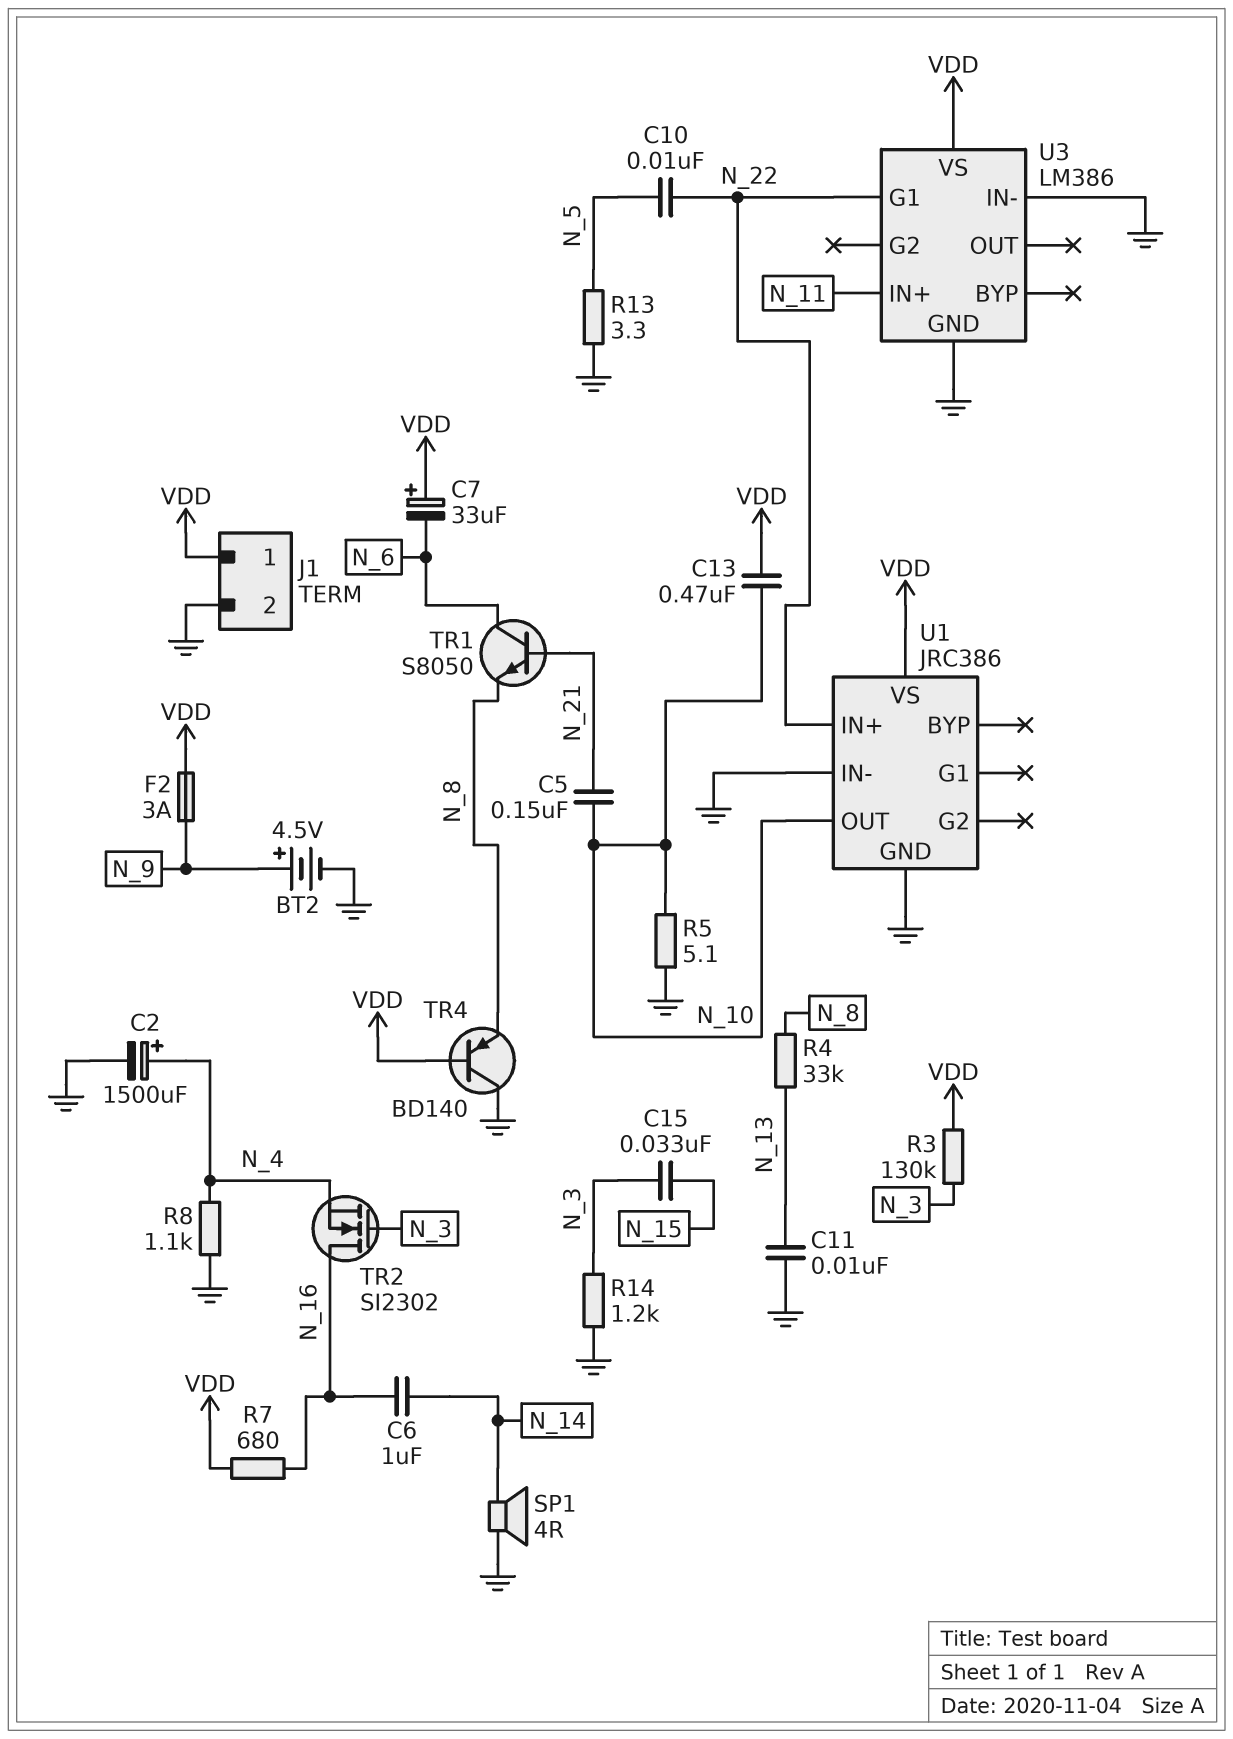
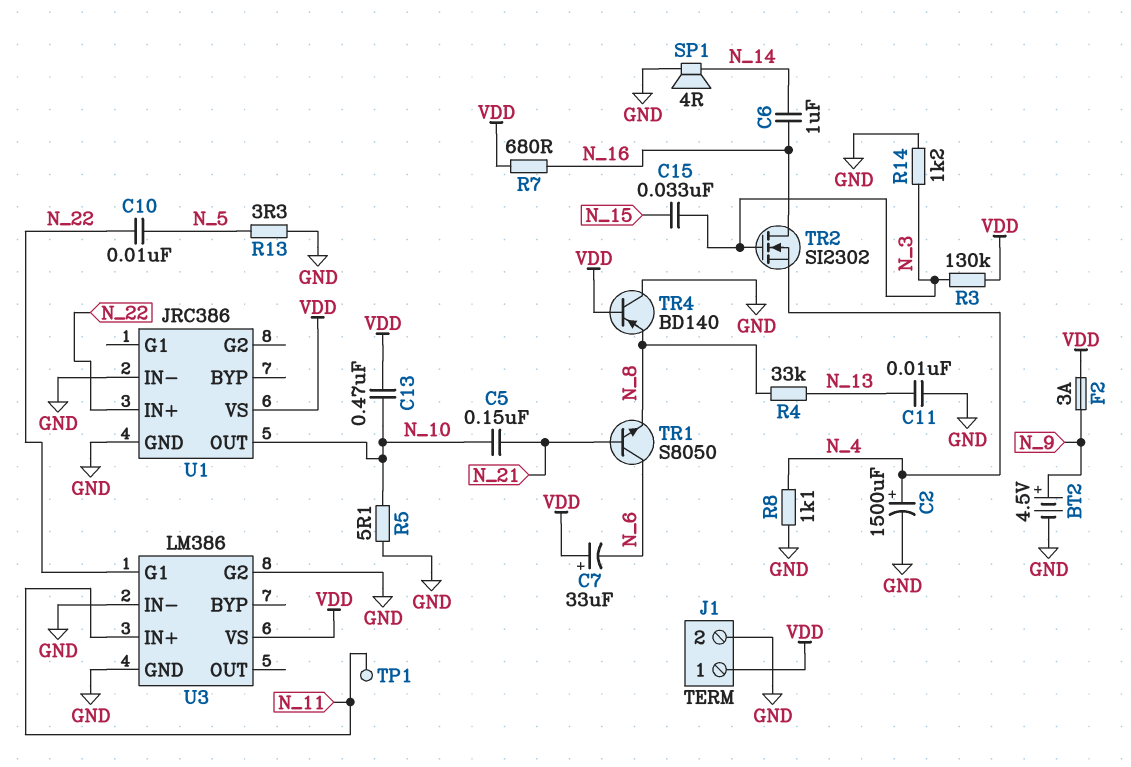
TP1: none -> test point (N_11)
U3 pin G2: none -> GND

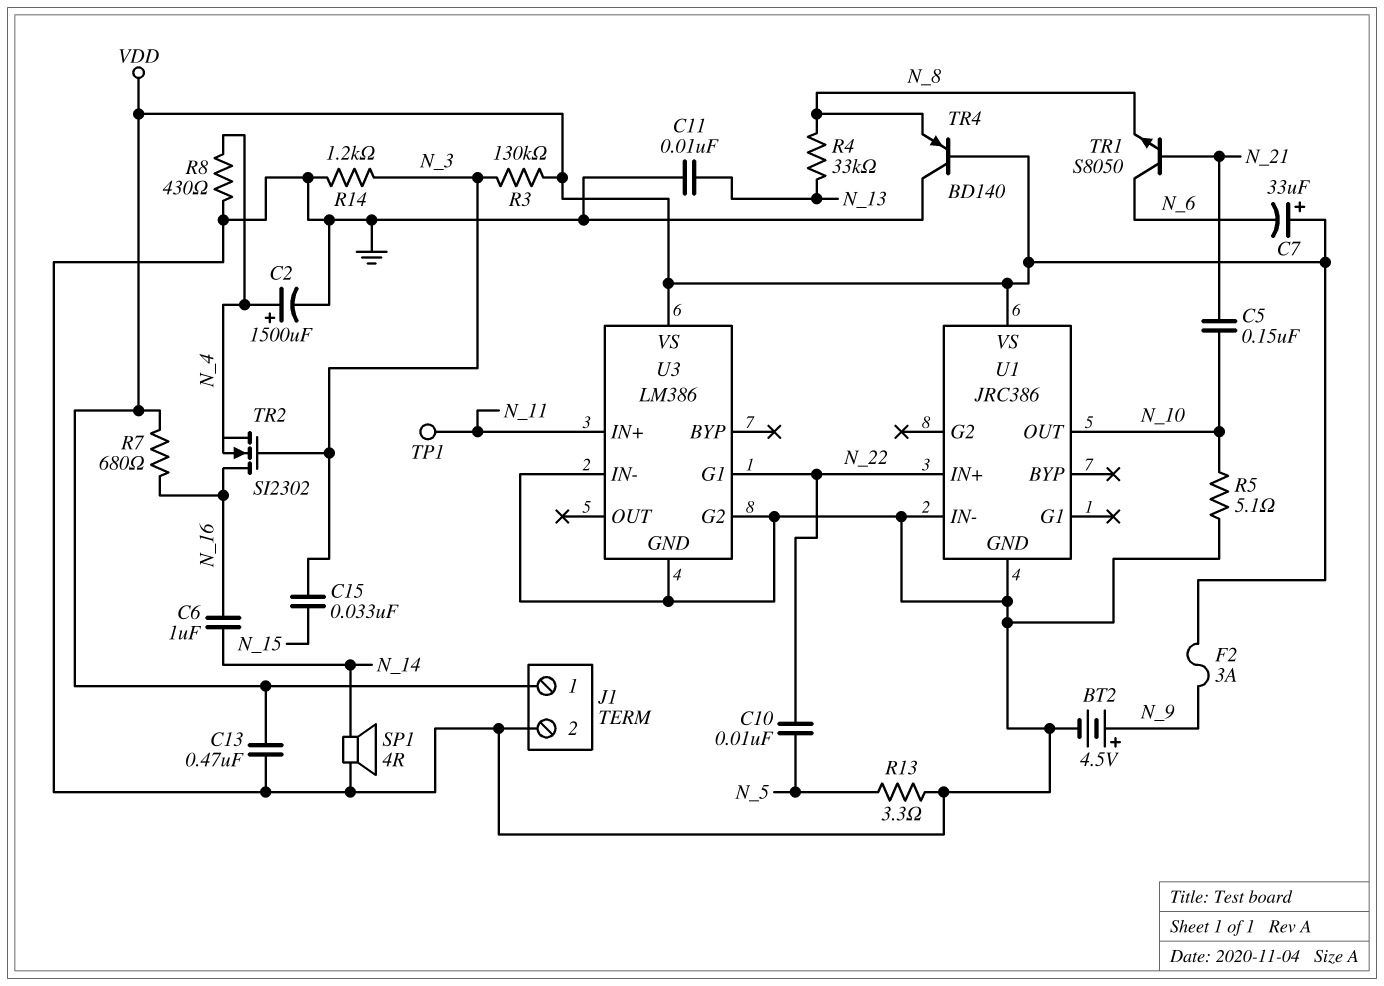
C13: 470nF (N_10, VDD) -> 470nF (GND, VDD)
R8: 1.1k (GND, N_4) -> 430 (GND, N_4)

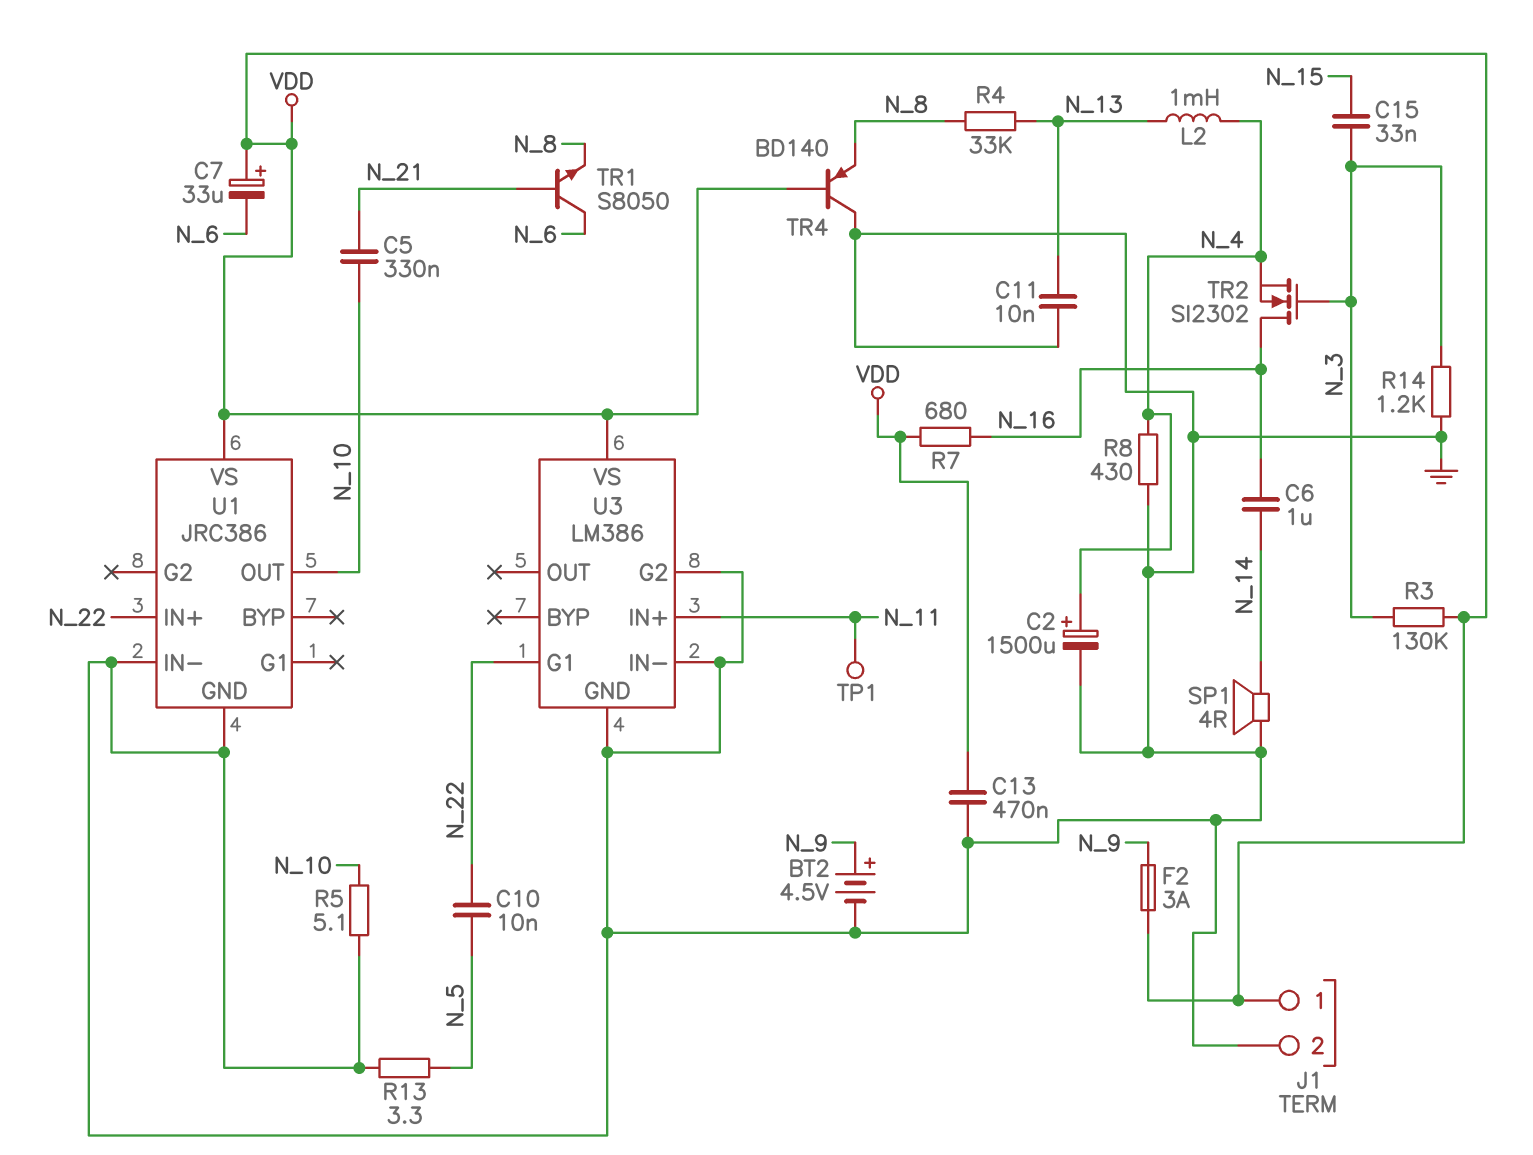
C5: 150nF (N_10, N_21) -> 330nF (N_10, N_21)
L2: none -> 1mH (N_4, N_13)

